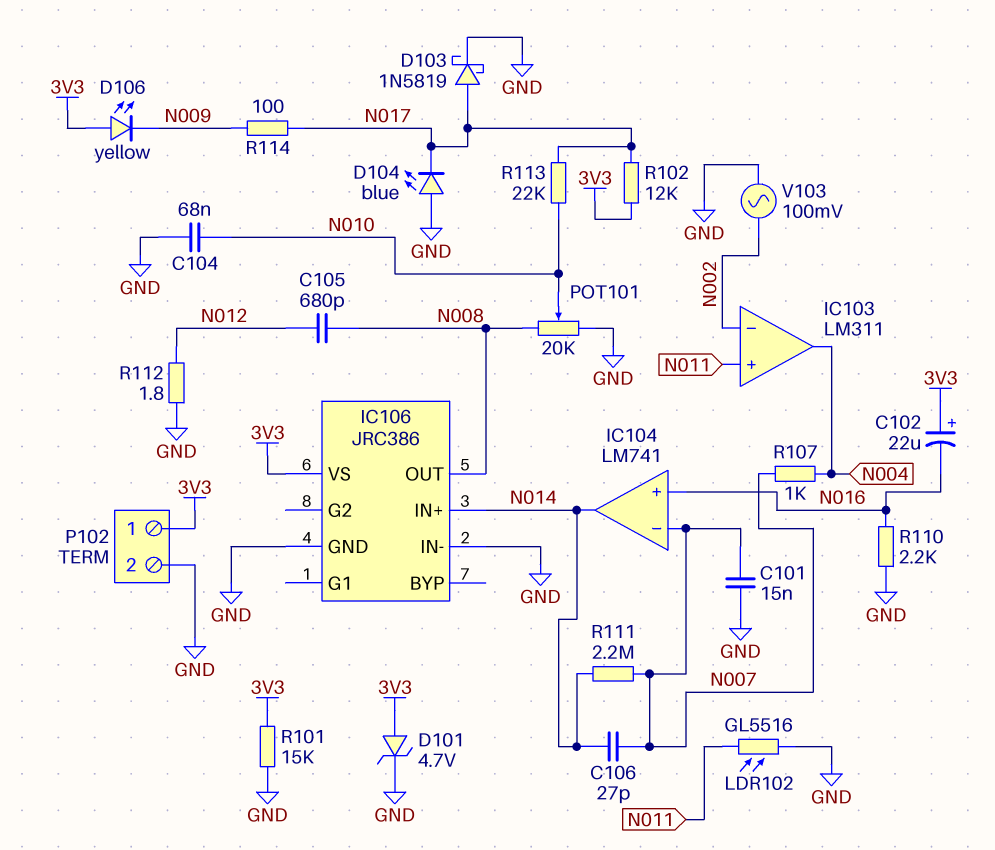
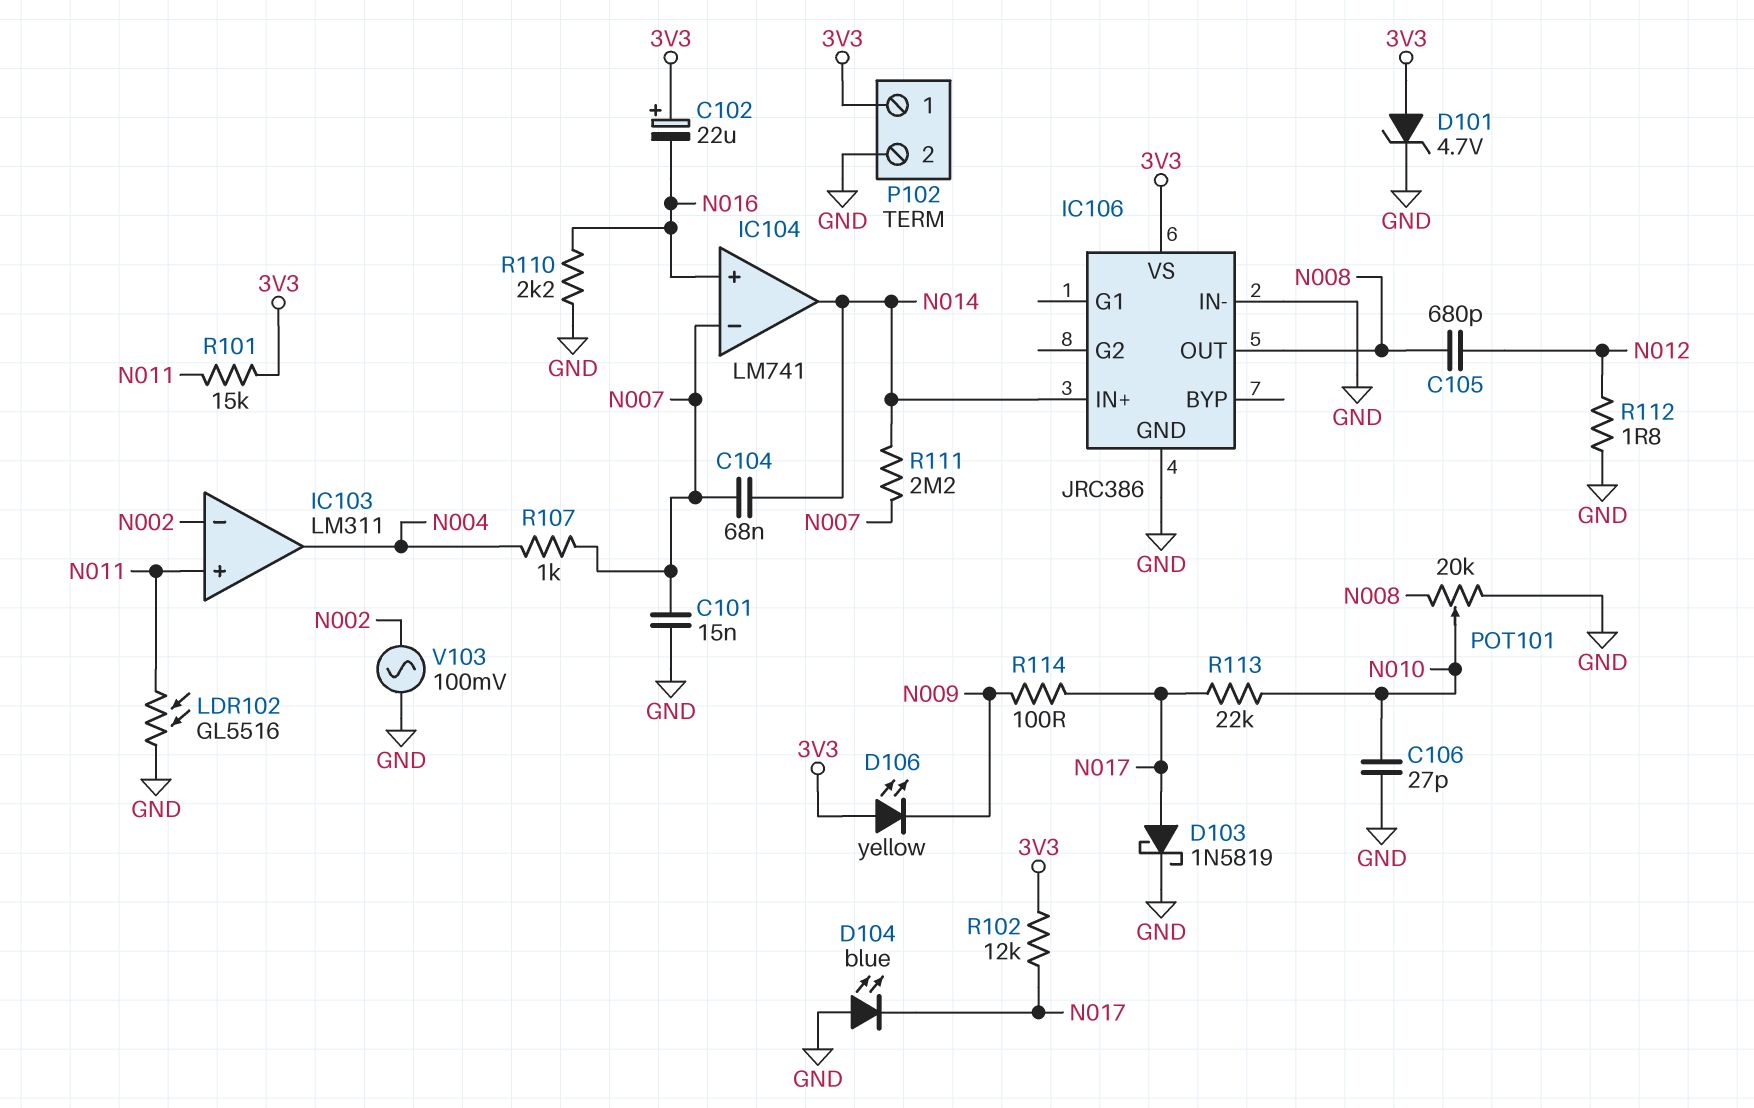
C104: 68nF (GND, N010) -> 68nF (N007, N014)
C106: 27pF (N007, N014) -> 27pF (GND, N010)
R101: 15k (3V3, GND) -> 15k (3V3, N011)

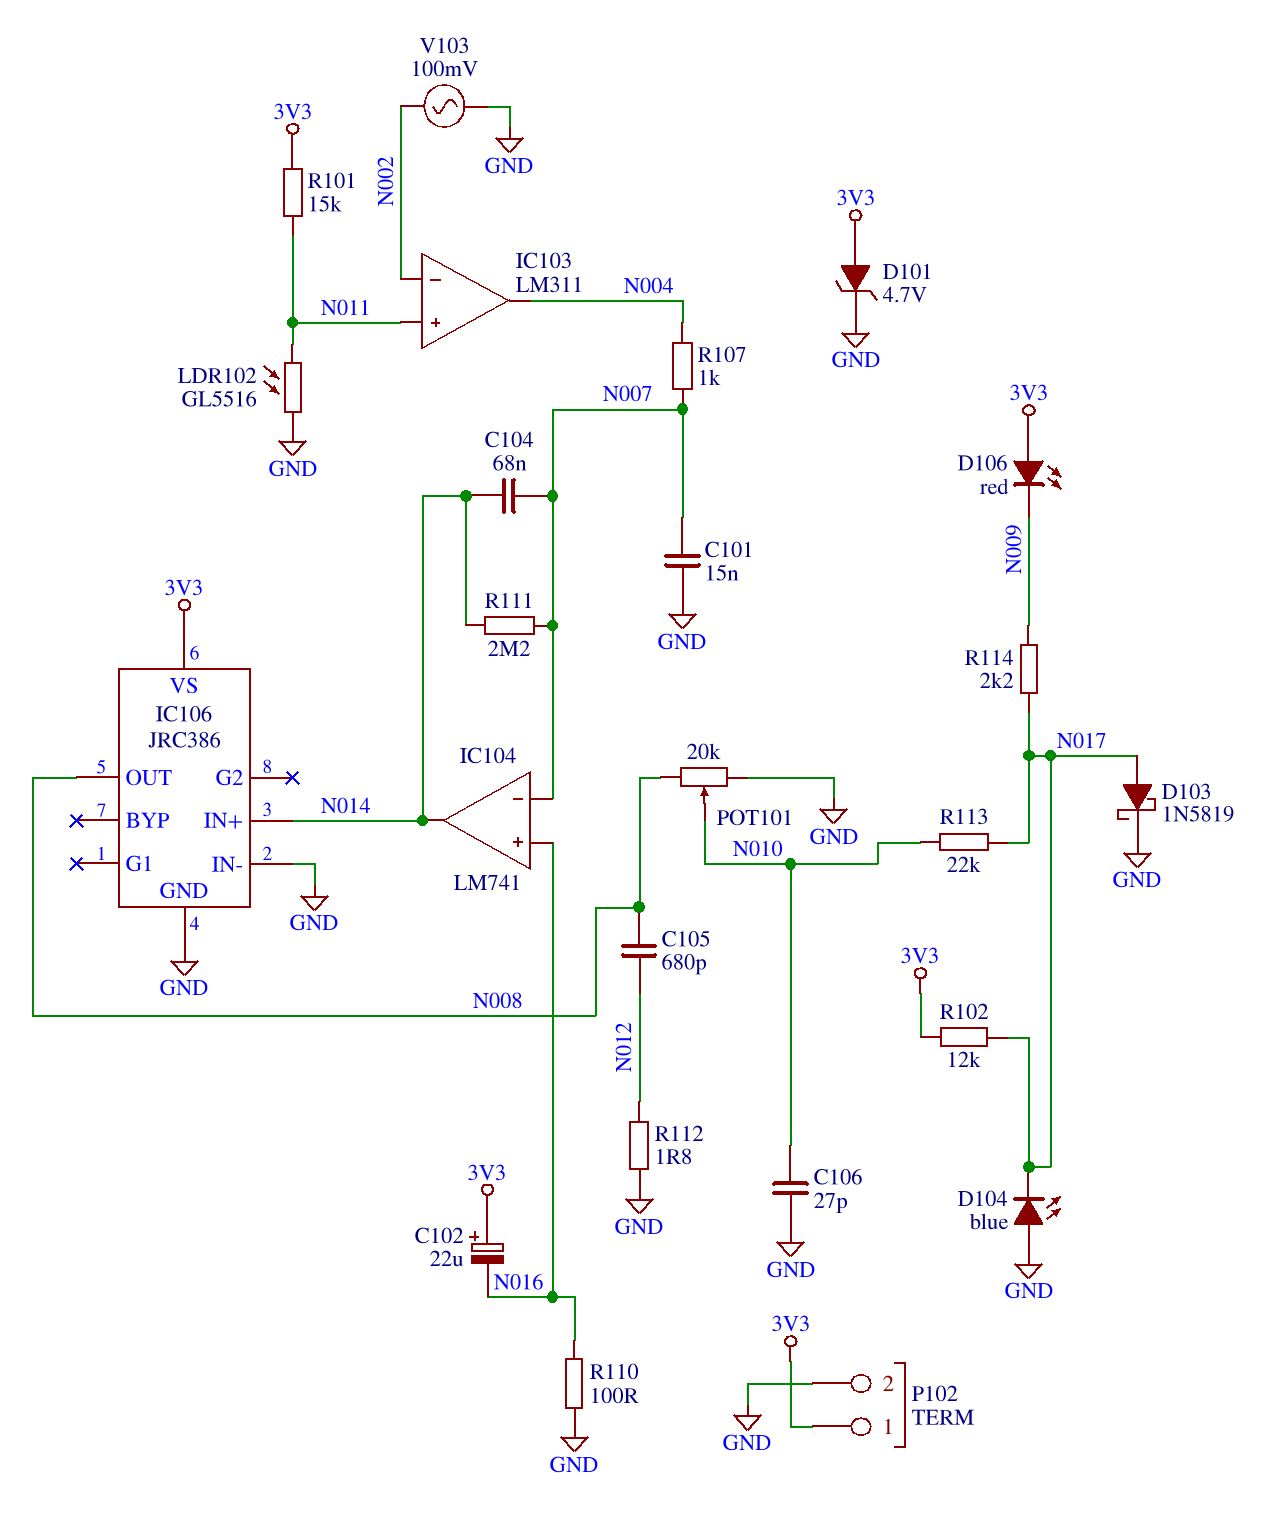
D106: LED yellow (A 3V3, K N009) -> LED red (A 3V3, K N009)
R110: 2.2k (GND, N016) -> 100 (GND, N016)
R114: 100 (N009, N017) -> 2.2k (N009, N017)

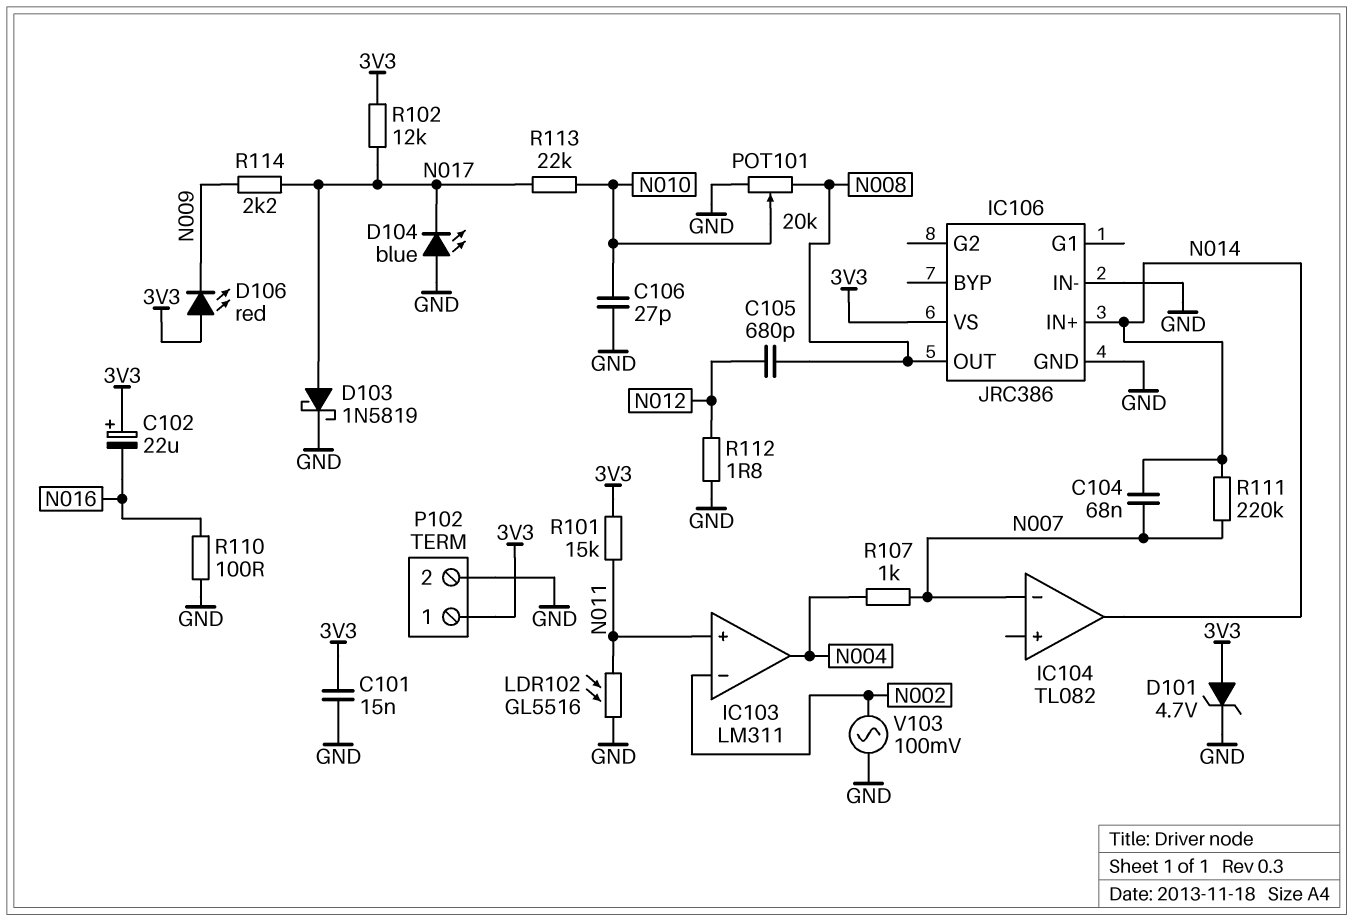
C101: 15nF (GND, N007) -> 15nF (3V3, GND)
IC104: LM741 -> TL082
IC104 pin in+: N016 -> none
R111: 2.2M (N007, N014) -> 220k (N007, N014)

